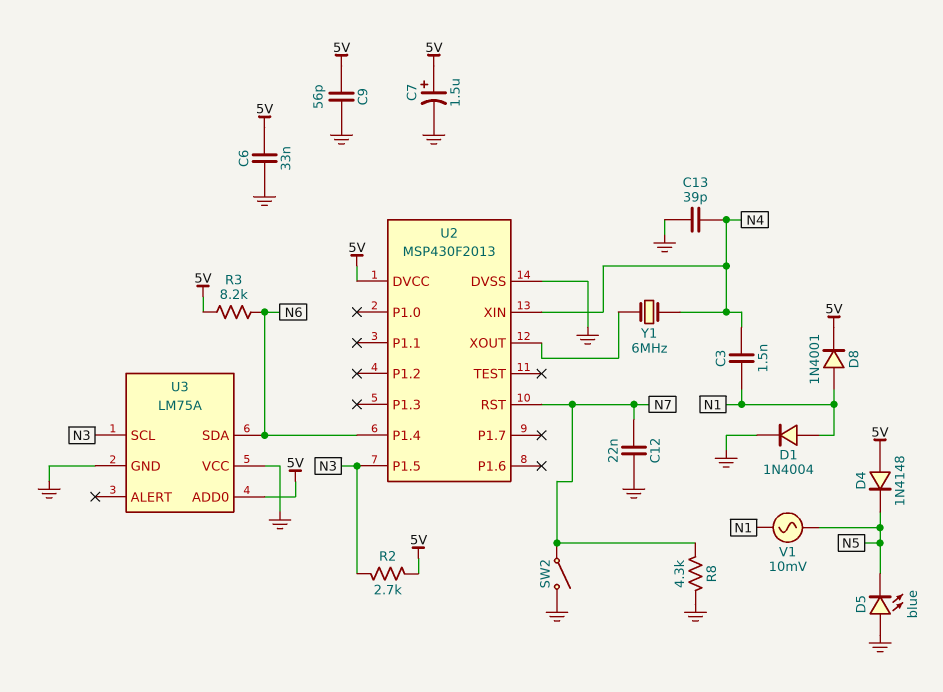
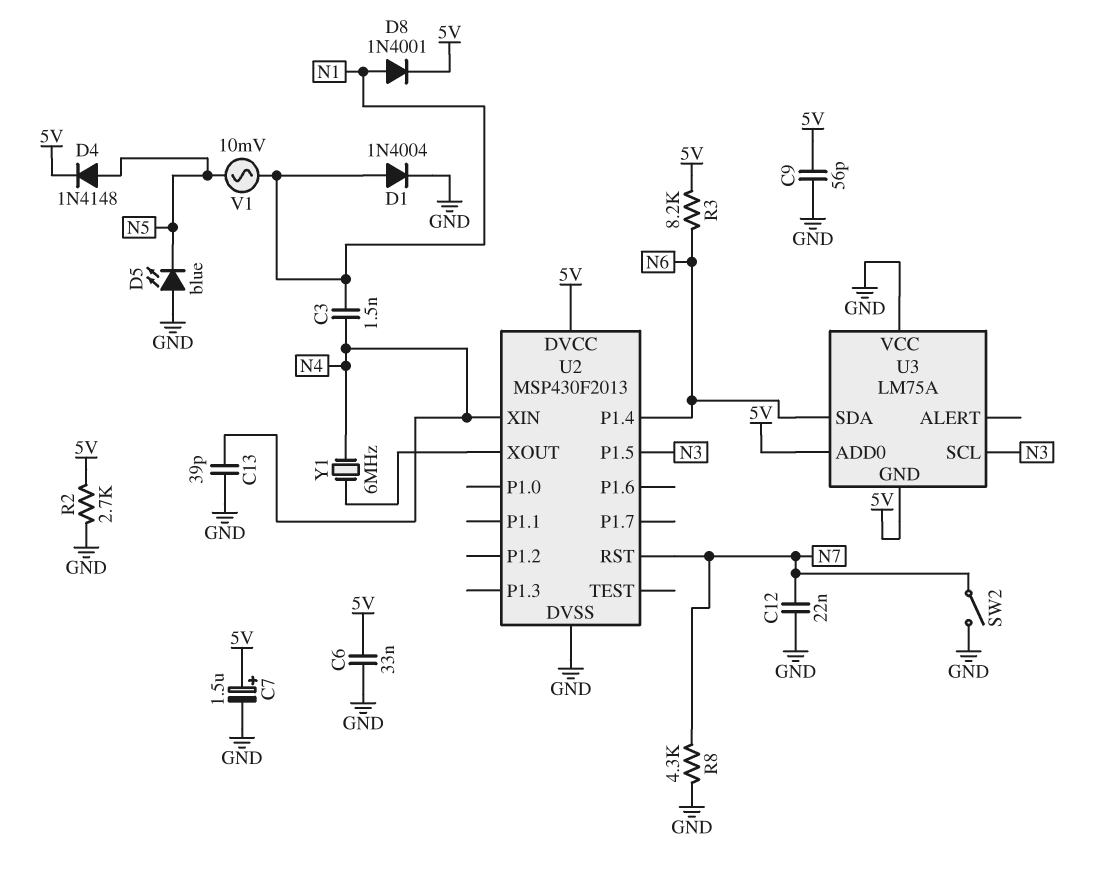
D4: diode 1N4148 (A 5V, K N5) -> diode 1N4148 (A N5, K 5V)
R2: 2.7k (5V, N3) -> 2.7k (5V, GND)
U3 pin GND: GND -> 5V

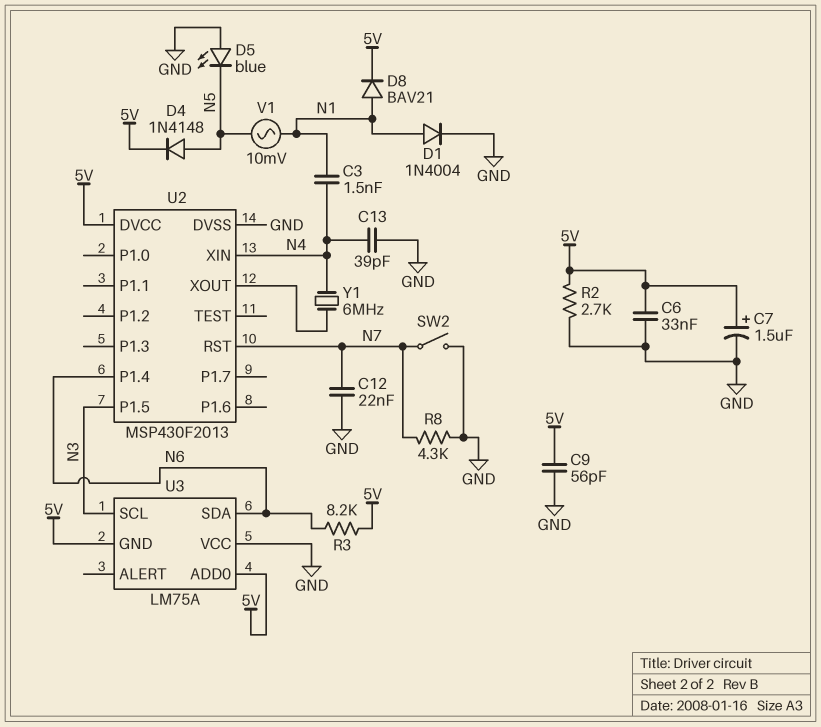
D8: diode 1N4001 (A N1, K 5V) -> diode BAV21 (A N1, K 5V)

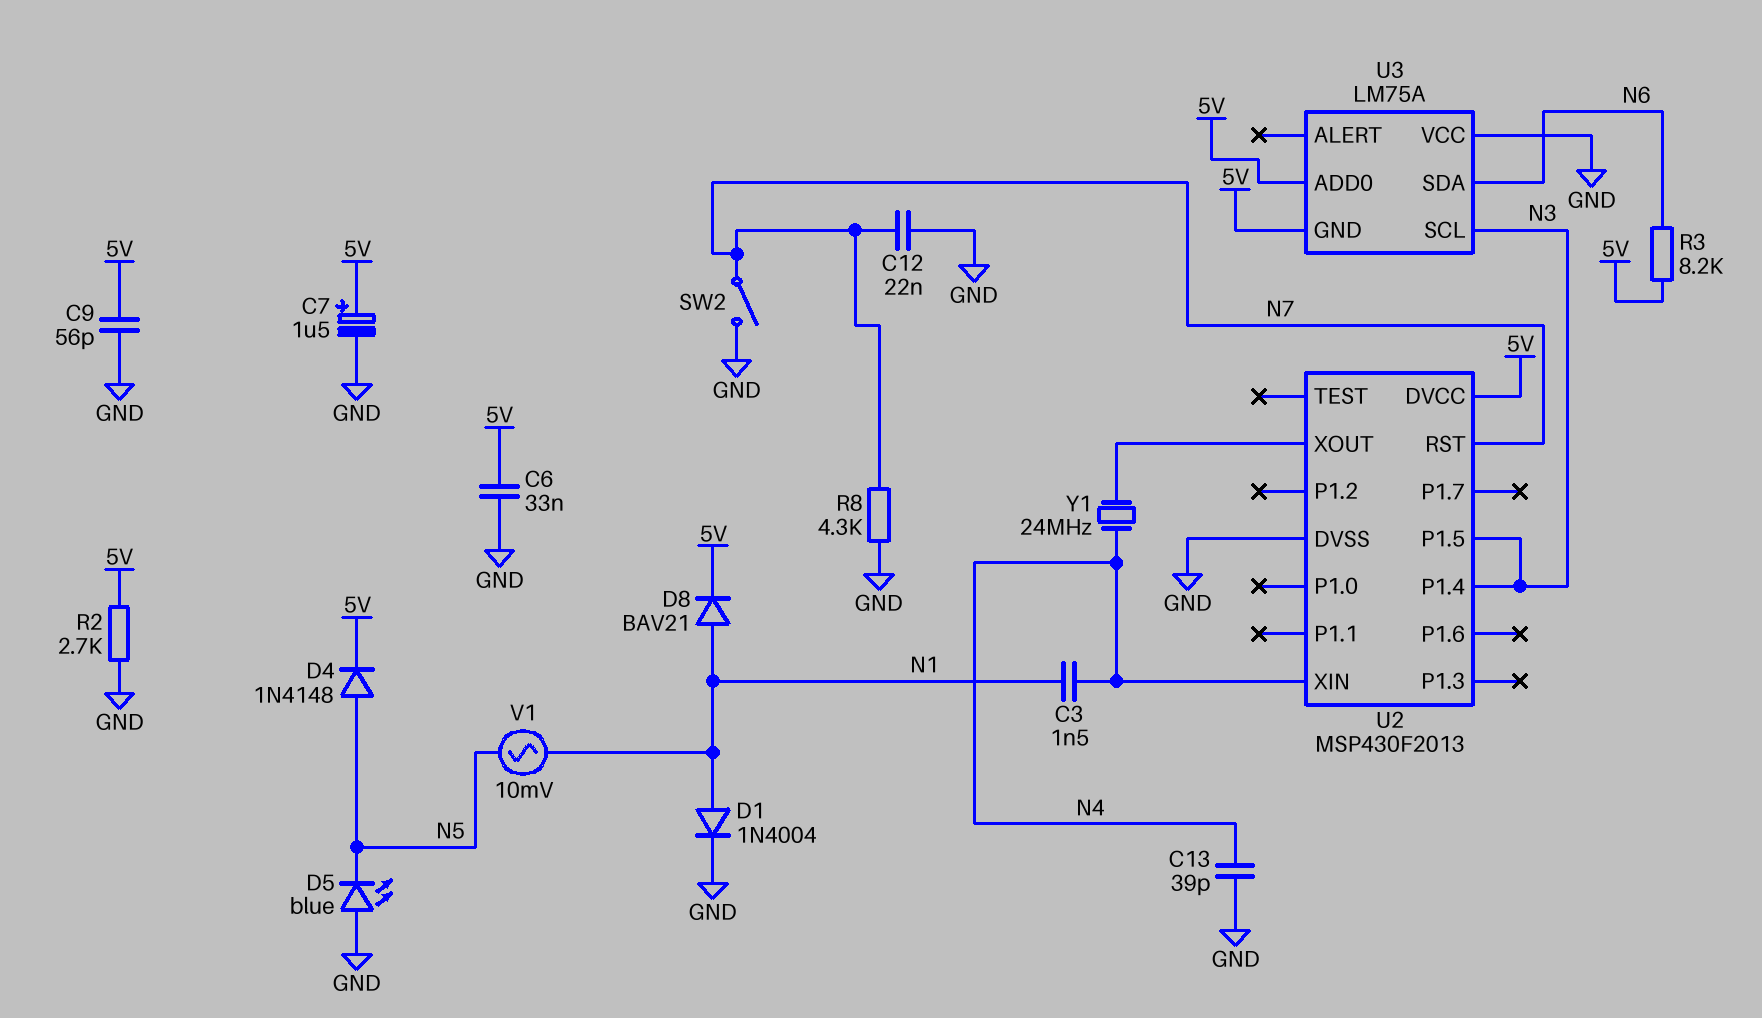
U2 pin P1.4: N6 -> N3
Y1: 6MHz (N4, U2/XOUT) -> 24MHz (N4, U2/XOUT)

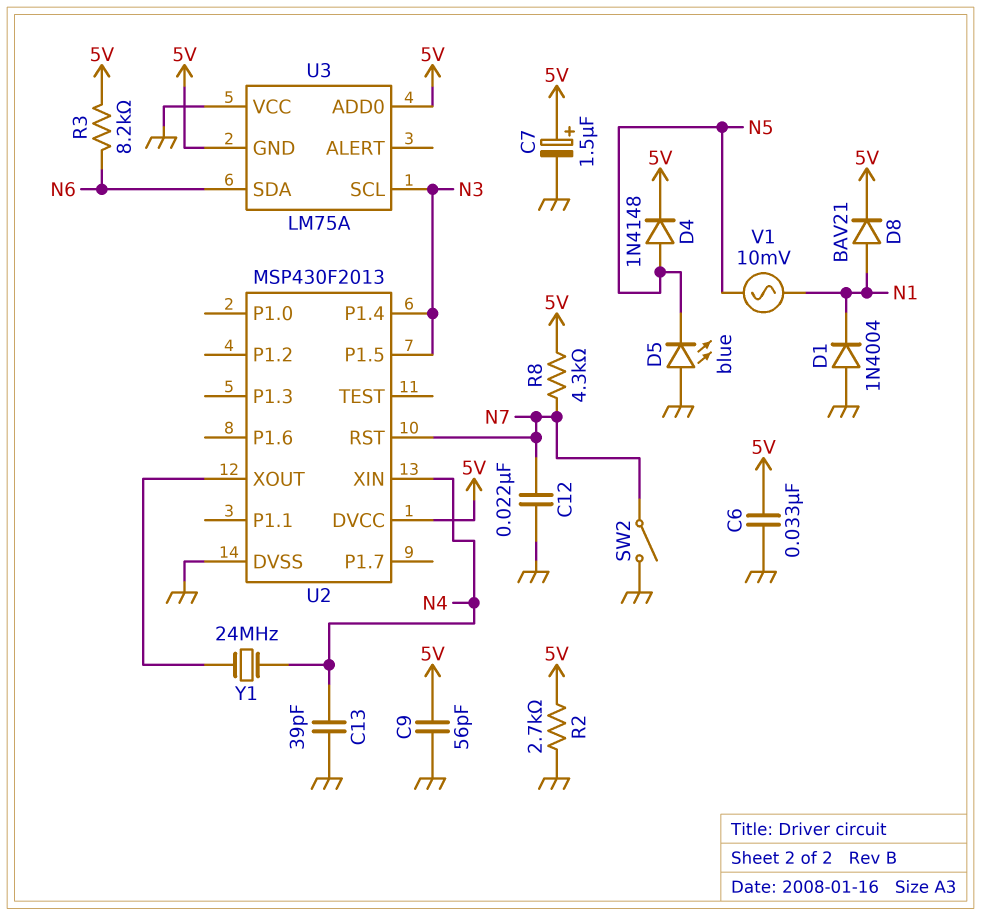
C3: 1.5nF (N1, N4) -> none
D1: diode 1N4004 (A N1, K GND) -> diode 1N4004 (A GND, K N1)
R8: 4.3k (GND, N7) -> 4.3k (5V, N7)

